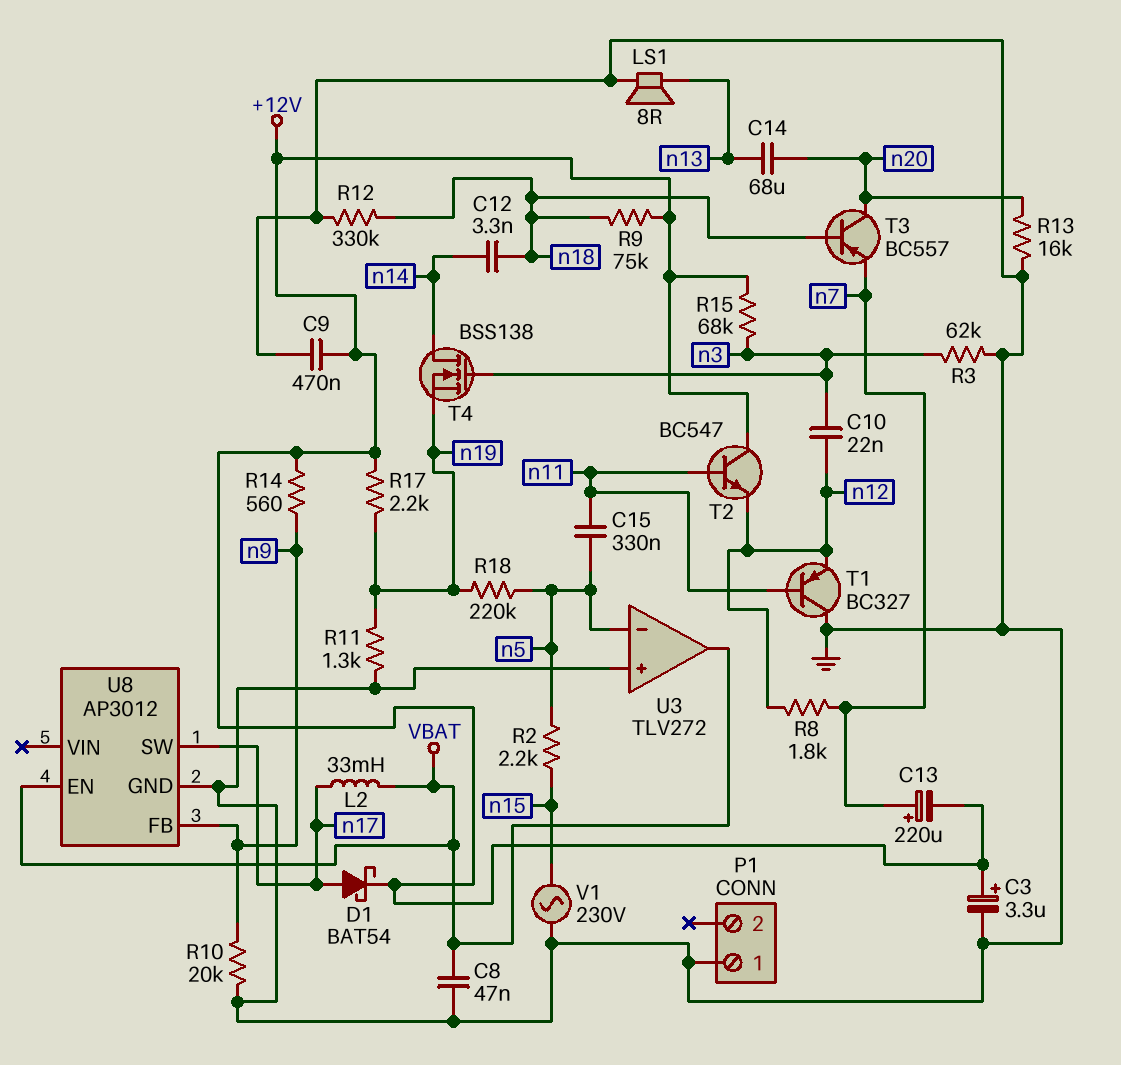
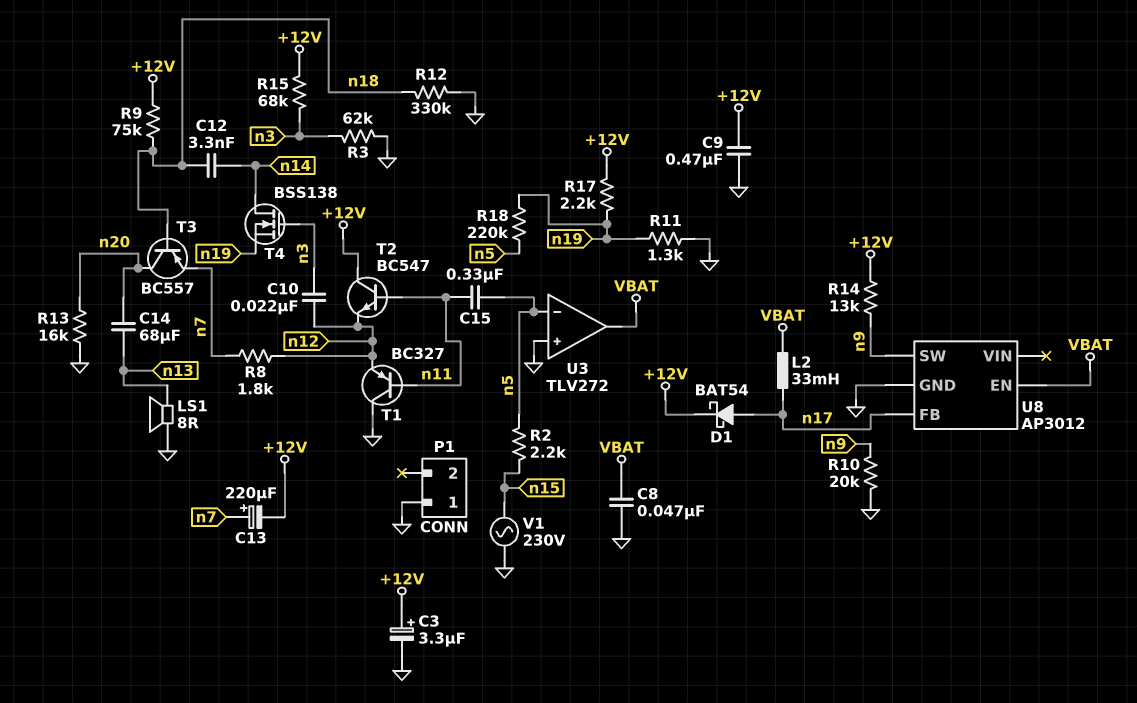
R14: 560 (+12V, n9) -> 13k (+12V, n9)
U8 pin FB: n9 -> n17
U8 pin SW: n17 -> n9

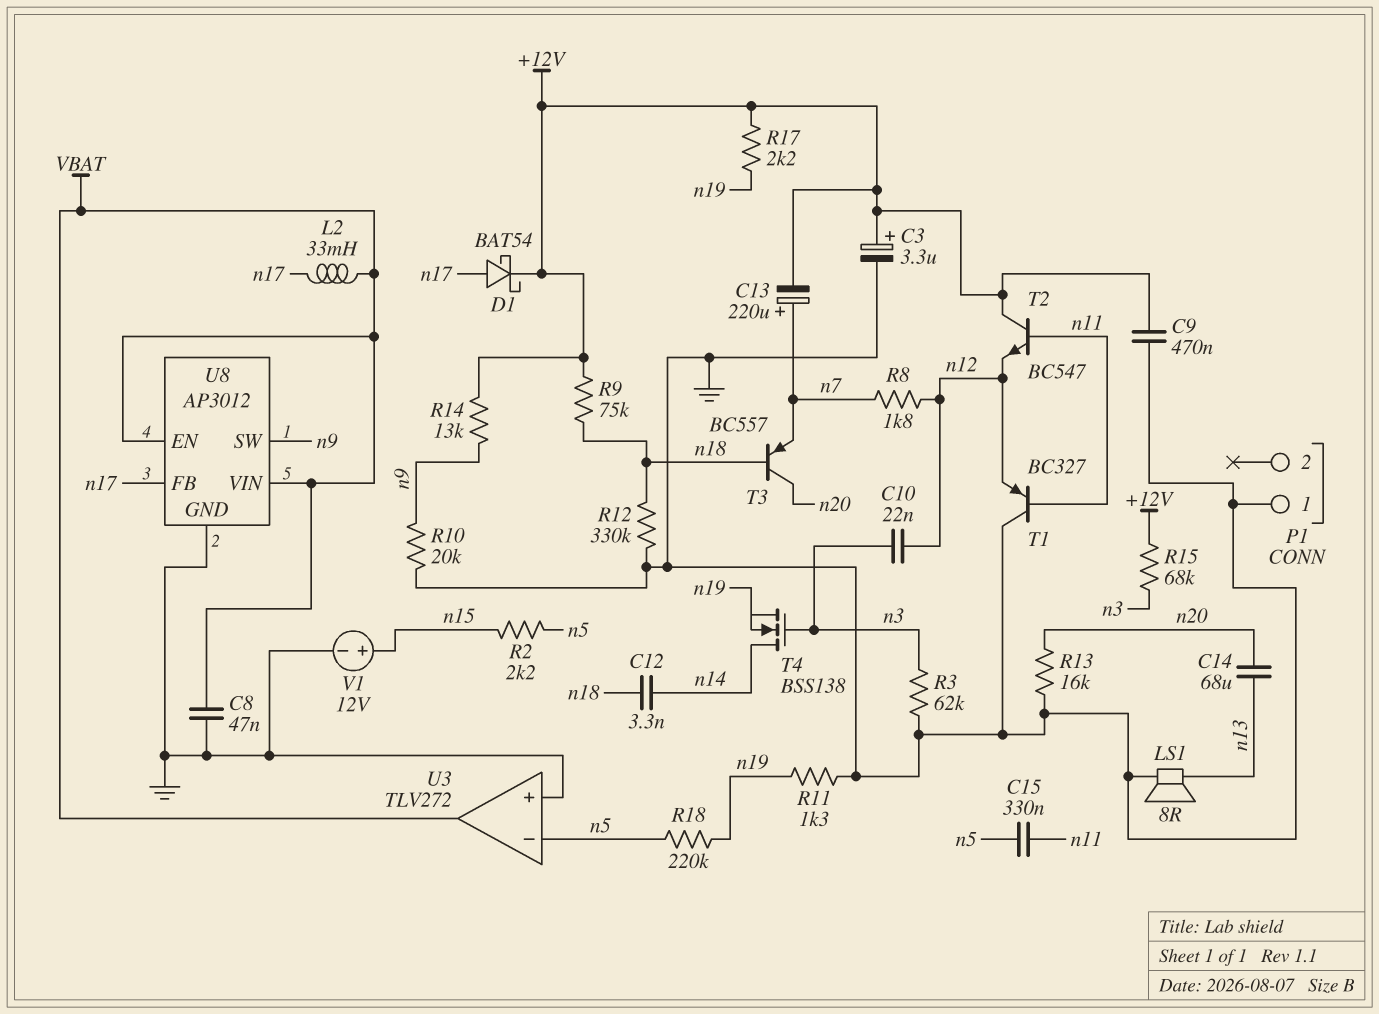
U8 pin VIN: none -> VBAT
V1: AC 230V (GND, n15) -> 12V (plus n15, minus GND)

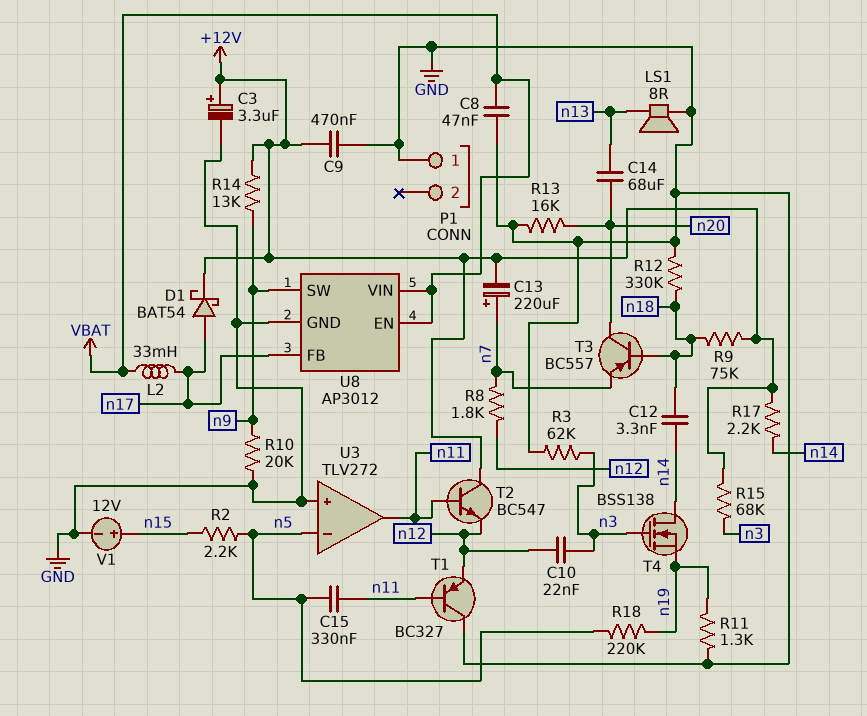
R17: 2.2k (+12V, n19) -> 2.2k (+12V, n14)
U3 pin out: VBAT -> n11

